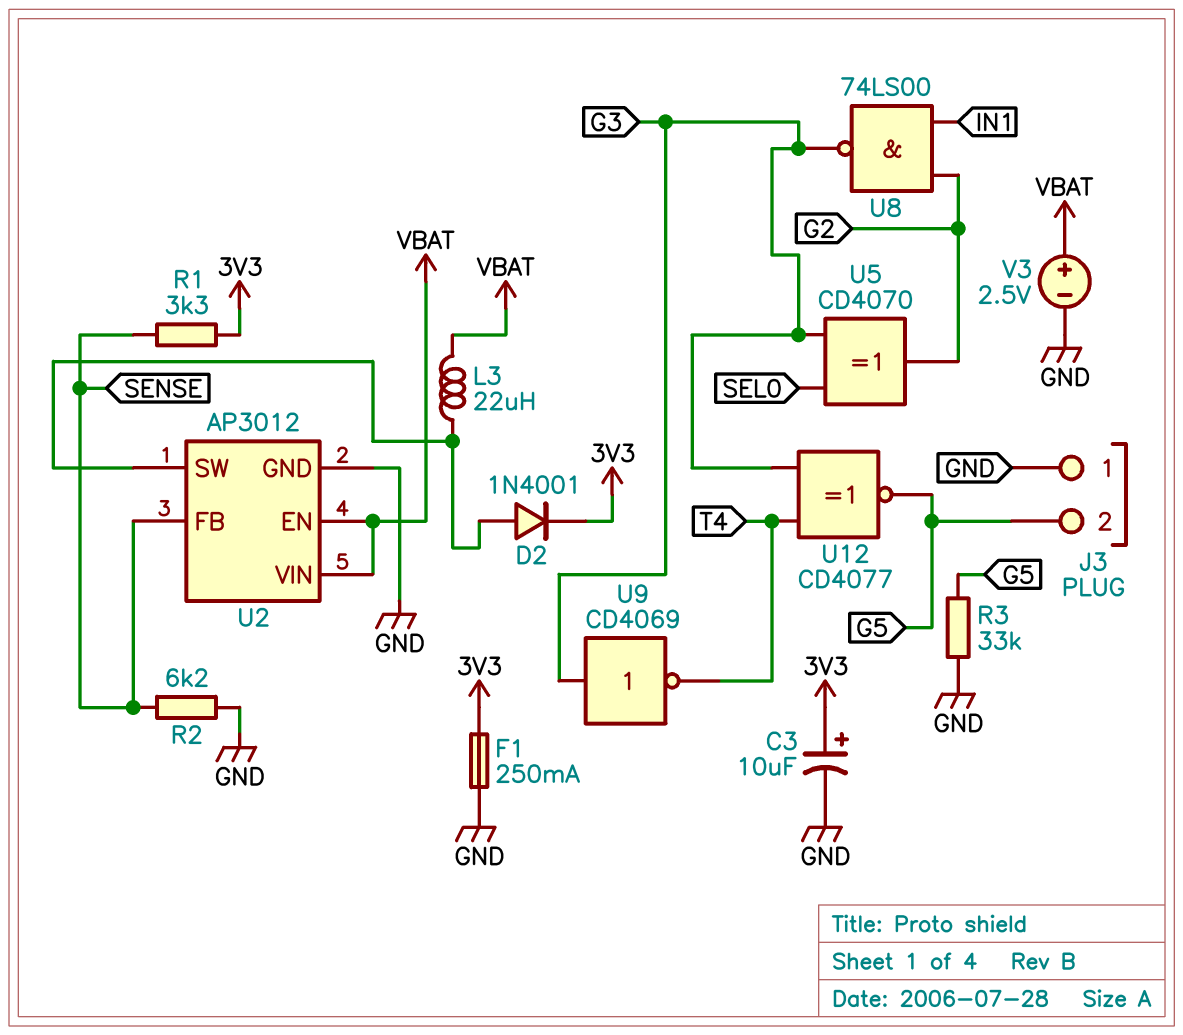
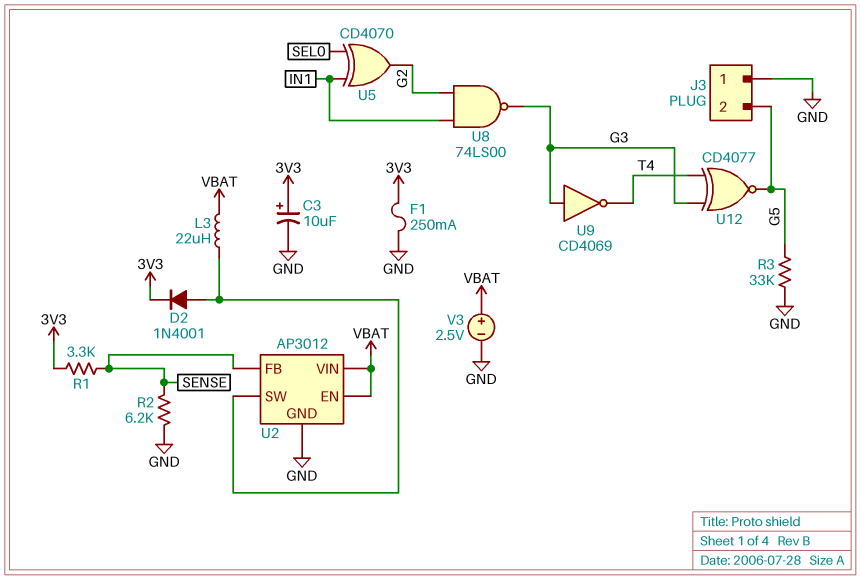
U5: XOR CD4070 (in G3, in SEL0, out G2) -> XOR CD4070 (in IN1, in SEL0, out G2)

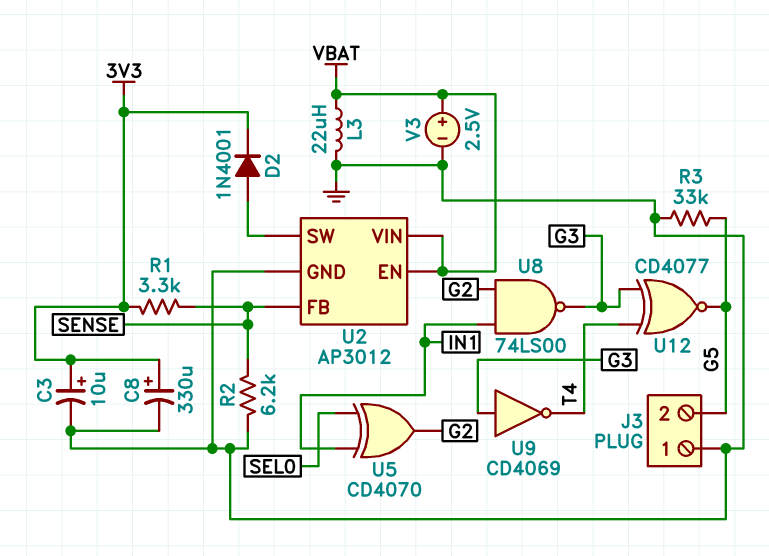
C8: none -> 330uF (plus 3V3, minus GND)
F1: 250mA (3V3, GND) -> none
L3: 22uH (U2/SW, VBAT) -> 22uH (GND, VBAT)

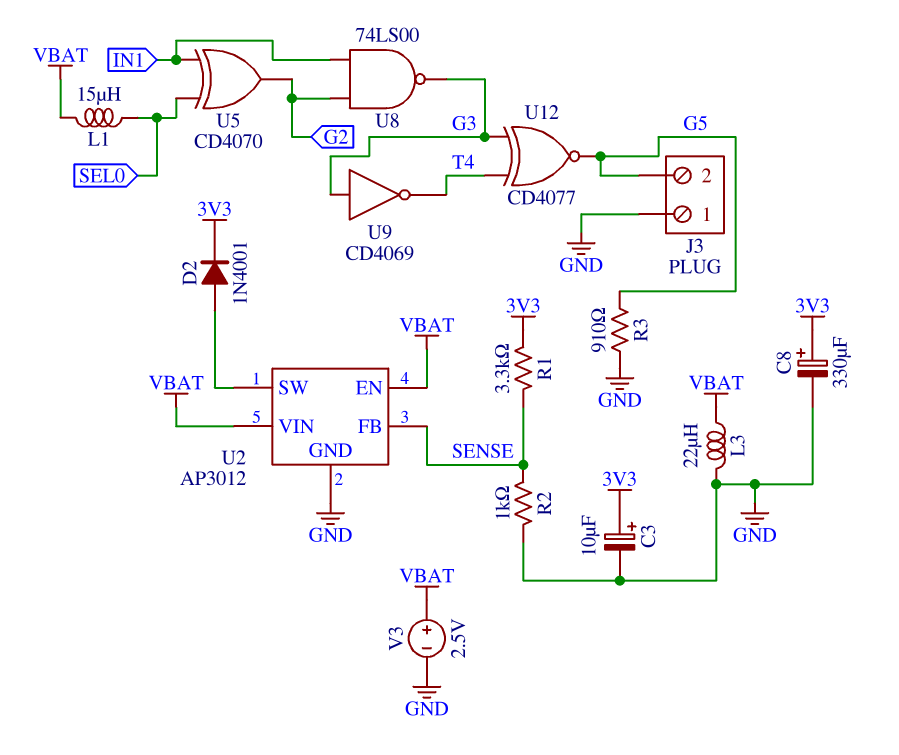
L1: none -> 15uH (SEL0, VBAT)
R2: 6.2k (GND, SENSE) -> 1k (GND, SENSE)
R3: 33k (G5, GND) -> 910 (G5, GND)

